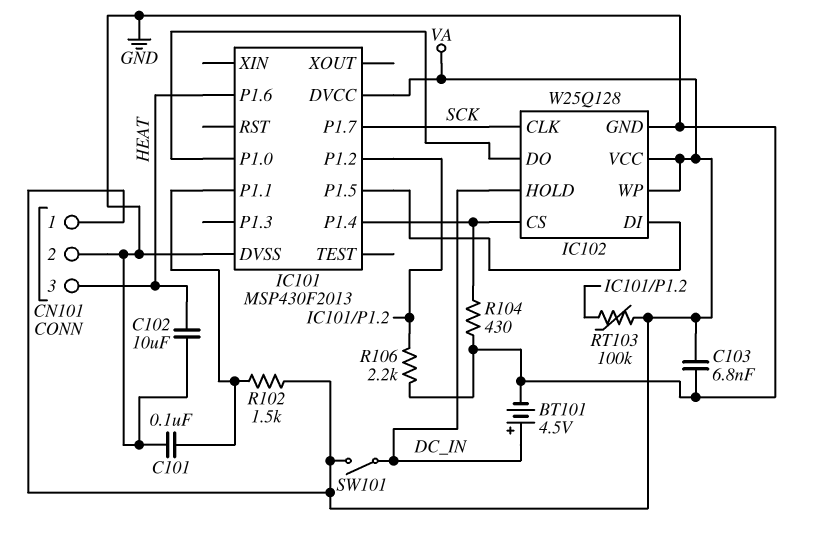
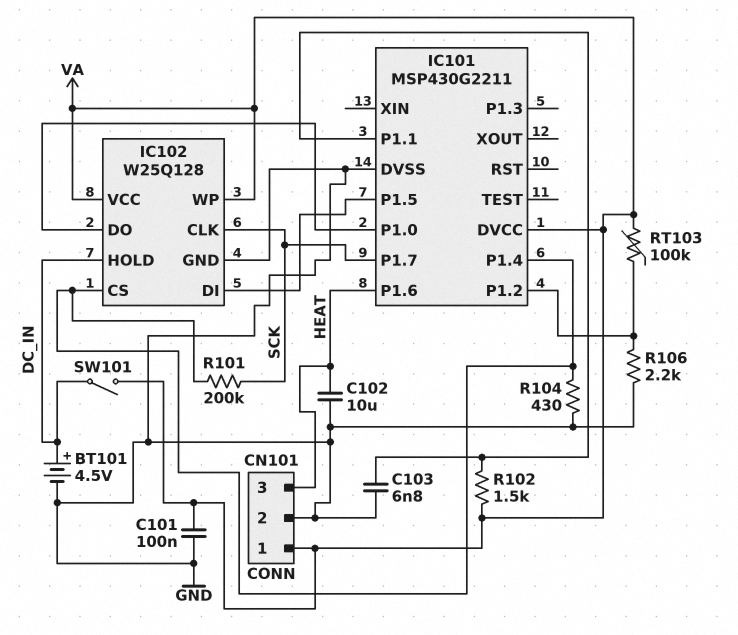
C101: 100nF (GND, IC101/P1.1) -> 100nF (GND, VA)
C103: 6.8nF (GND, VA) -> 6.8nF (GND, IC101/P1.1)
IC101: MSP430F2013 -> MSP430G2211
R101: none -> 200k (IC101/P1.4, SCK)

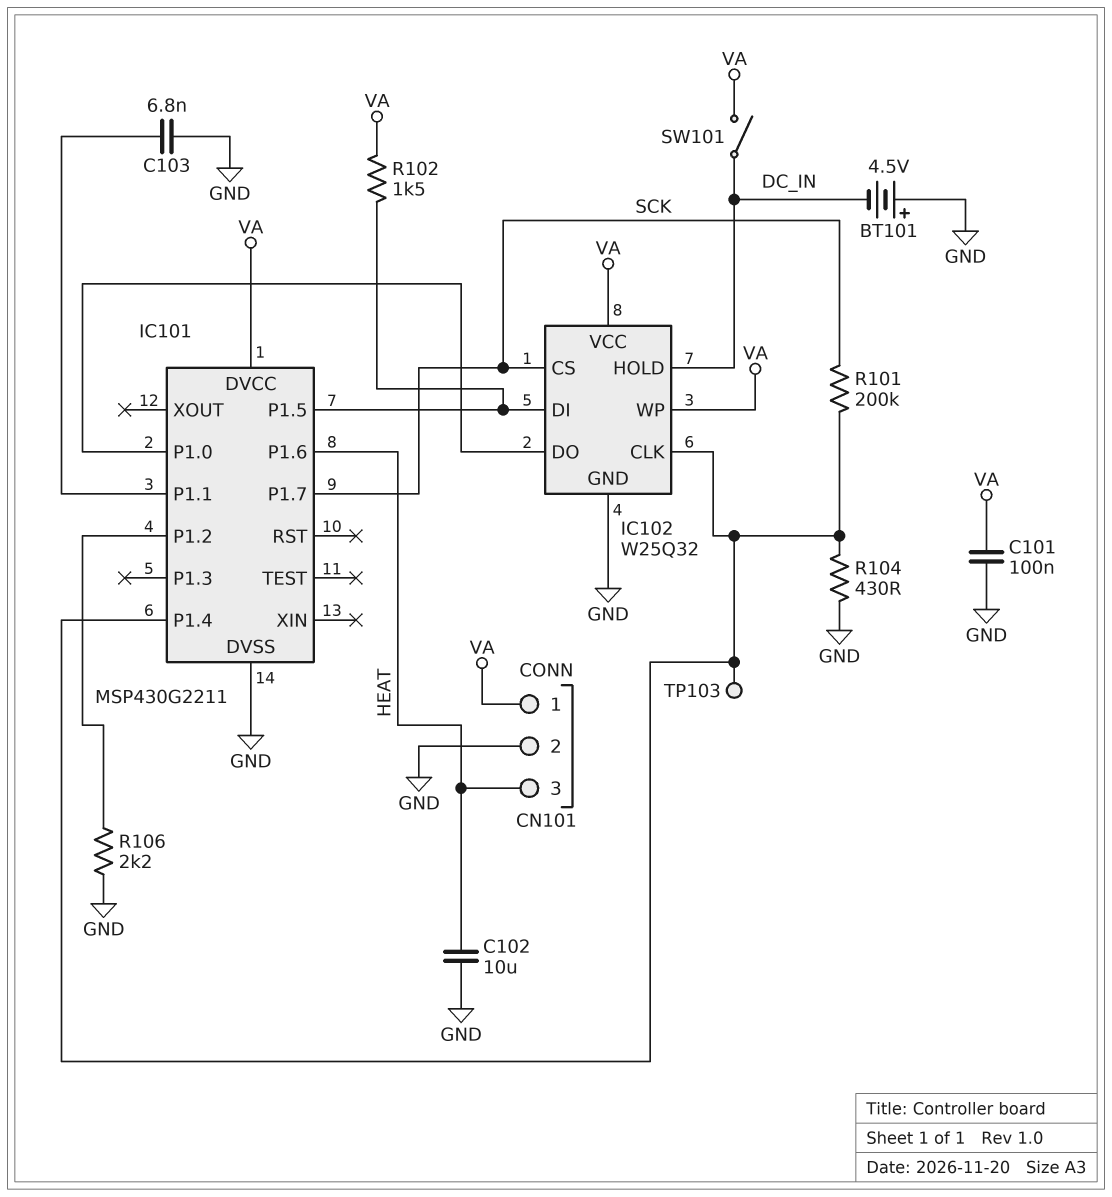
BT101: 4.5V (plus DC_IN, minus GND) -> 4.5V (plus GND, minus DC_IN)
IC102: W25Q128 -> W25Q32
IC102 pin CLK: SCK -> IC101/P1.4
IC102 pin CS: IC101/P1.4 -> SCK
R102: 1.5k (IC101/P1.1, VA) -> 1.5k (IC101/P1.5, VA)
RT103: 100k (IC101/P1.2, VA) -> none
TP103: none -> test point (IC101/P1.4)

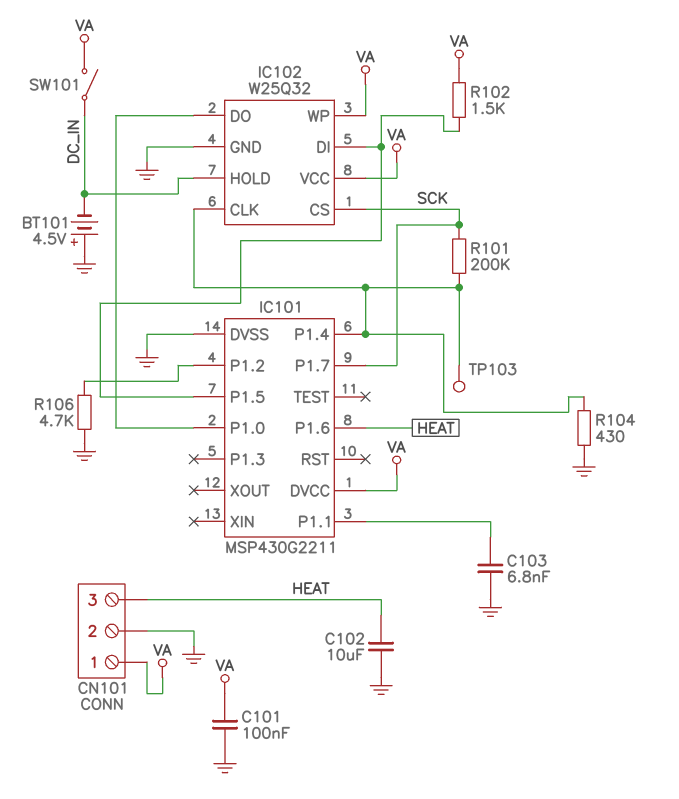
R106: 2.2k (GND, IC101/P1.2) -> 4.7k (GND, IC101/P1.2)

